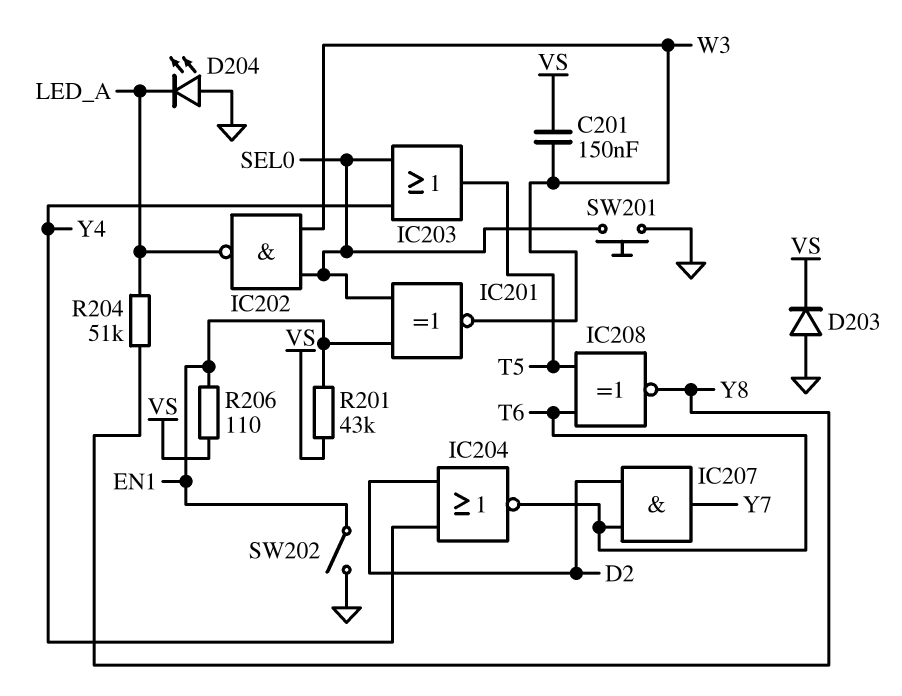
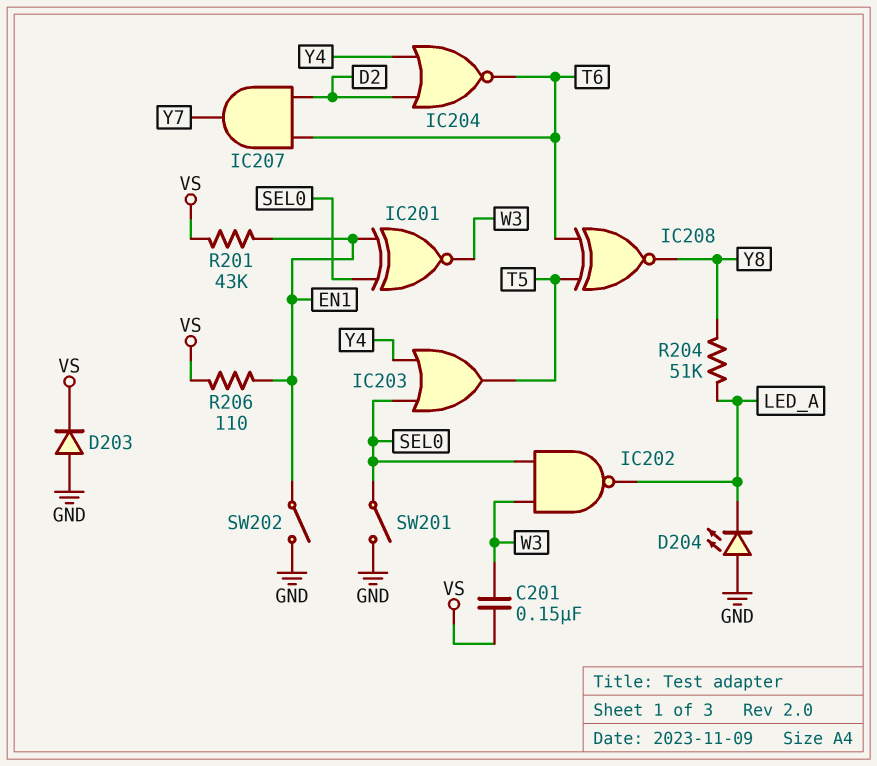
SW201: button (GND, SEL0) -> switch (GND, SEL0)

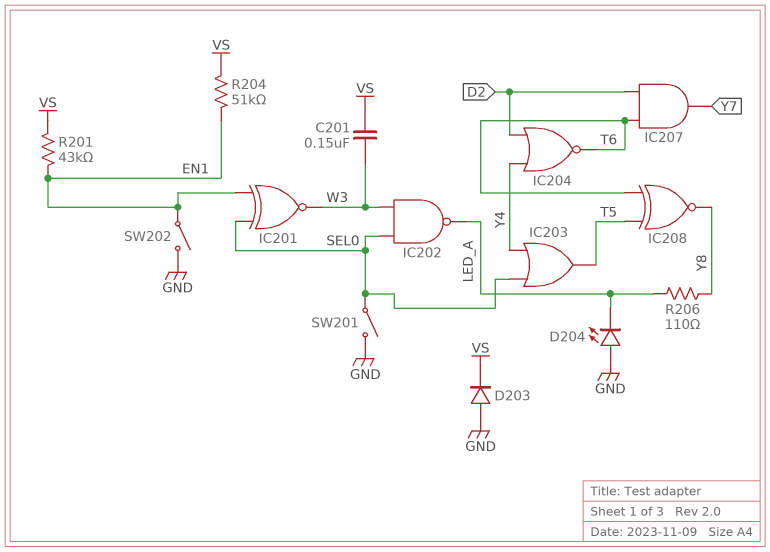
R204: 51k (LED_A, Y8) -> 51k (EN1, VS)
R206: 110 (EN1, VS) -> 110 (LED_A, Y8)

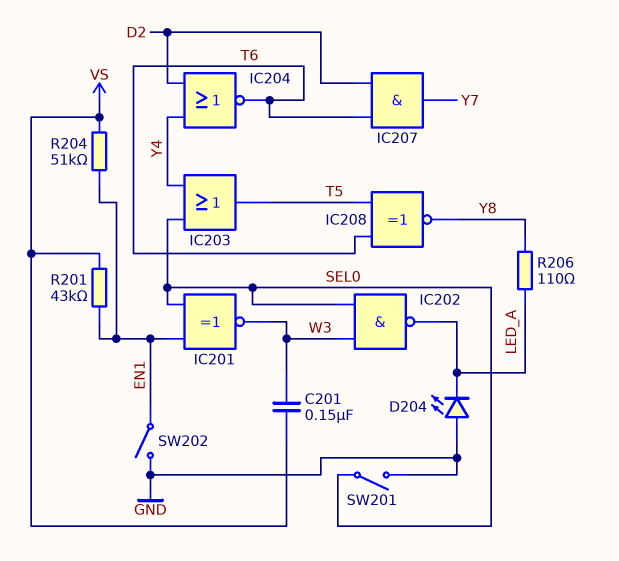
D203: diode (A GND, K VS) -> none

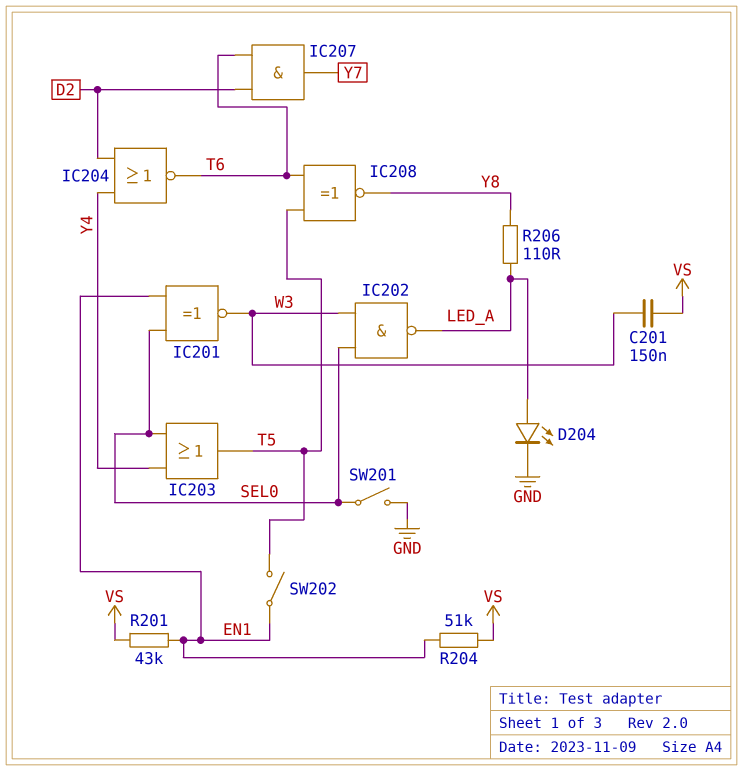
D204: LED (A GND, K LED_A) -> LED (A LED_A, K GND)
SW202: switch (EN1, GND) -> switch (EN1, T5)

